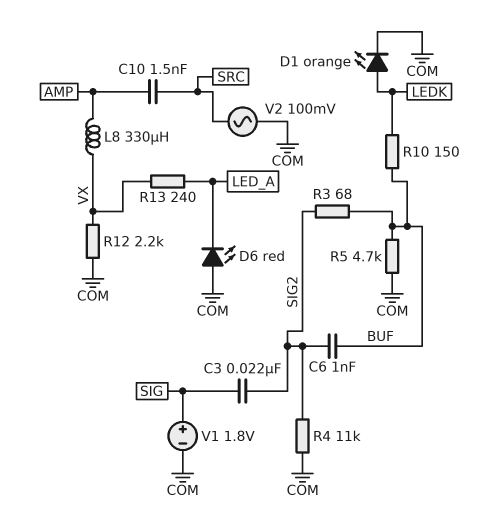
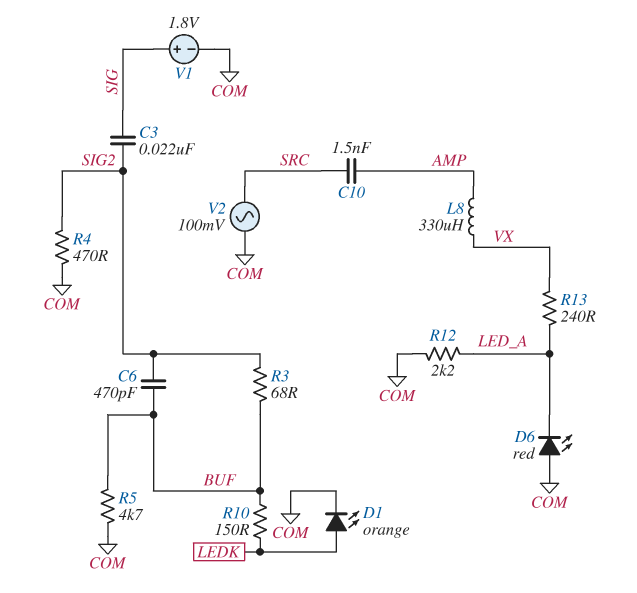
C6: 1nF (BUF, SIG2) -> 470pF (BUF, SIG2)
R4: 11k (COM, SIG2) -> 470 (COM, SIG2)
R12: 2.2k (COM, VX) -> 2.2k (COM, LED_A)

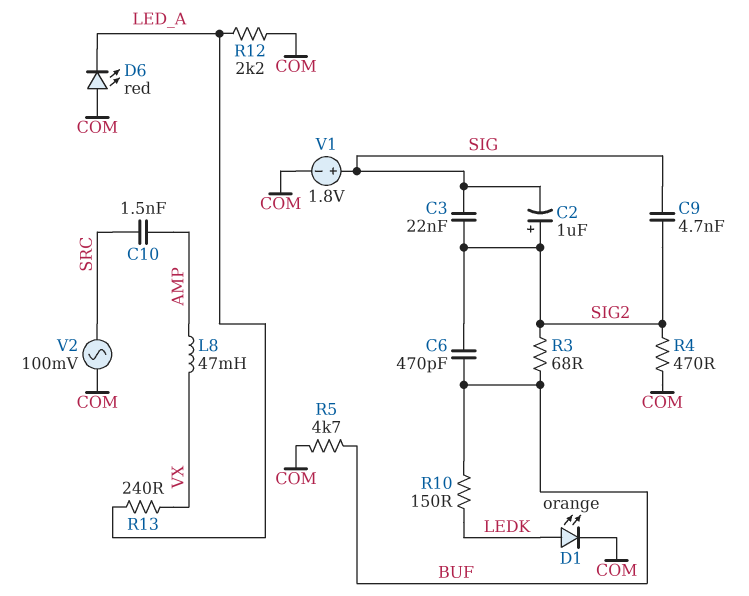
C2: none -> 1uF (plus SIG2, minus SIG)
C9: none -> 4.7nF (SIG, SIG2)
L8: 330uH (AMP, VX) -> 47mH (AMP, VX)

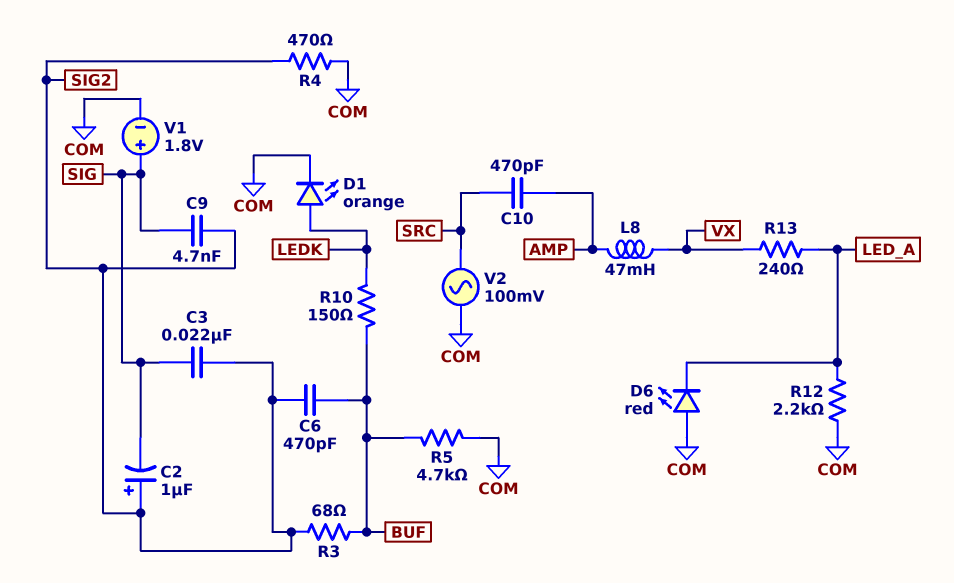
C10: 1.5nF (AMP, SRC) -> 470pF (AMP, SRC)

